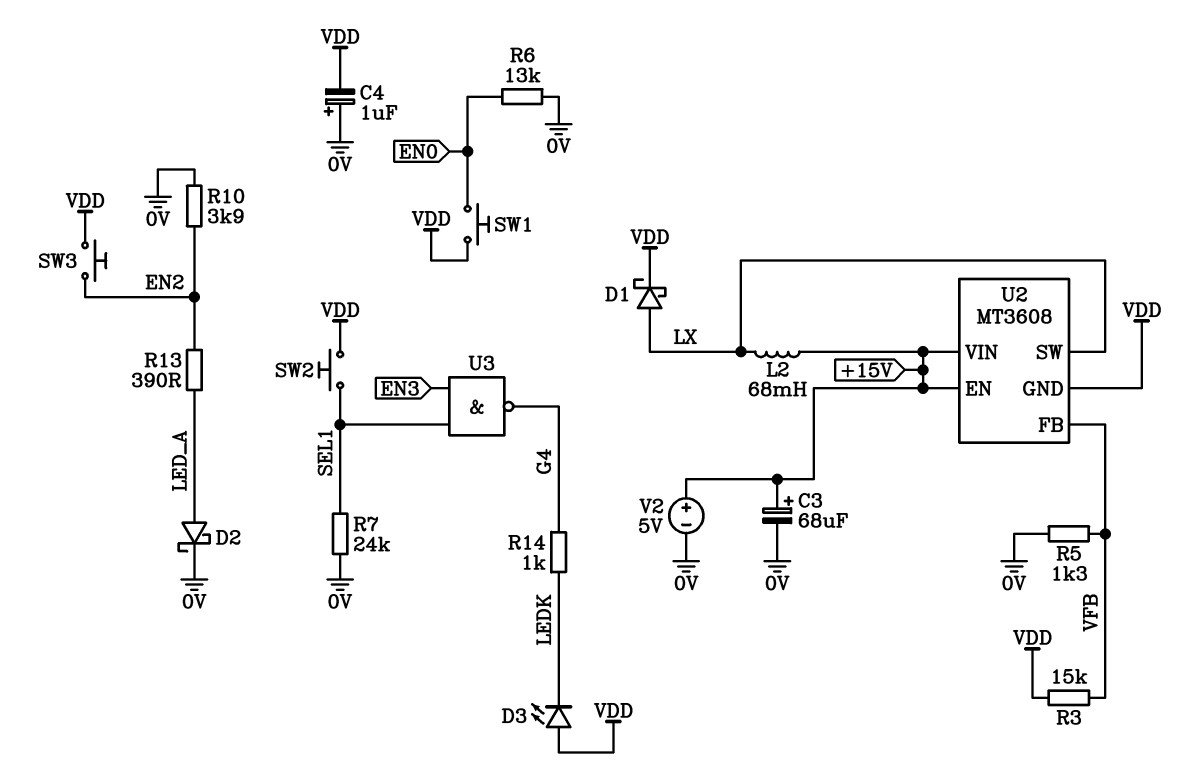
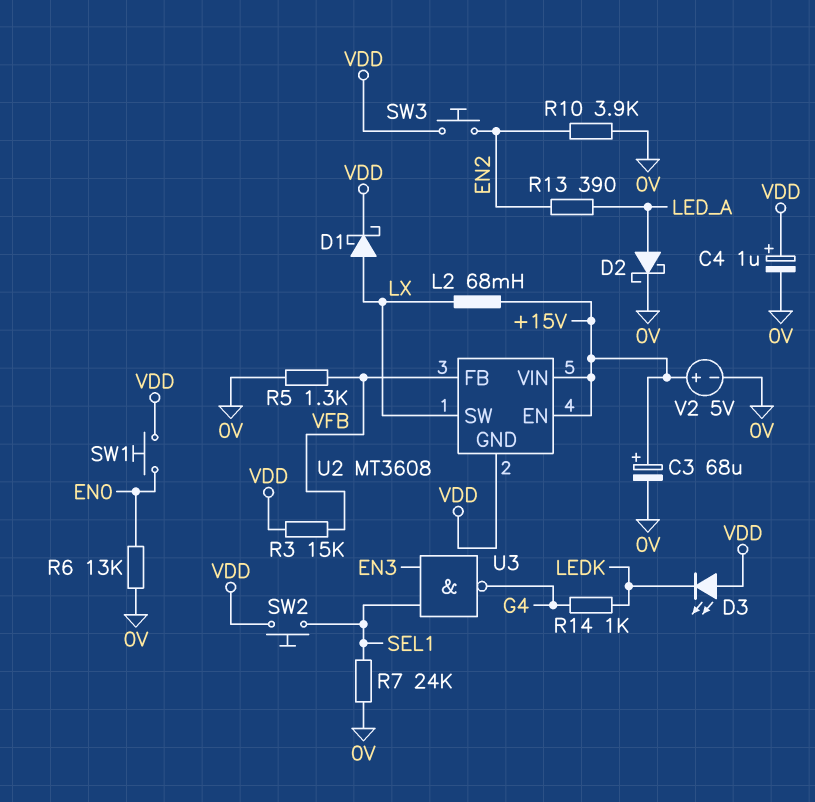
C4: 1uF (plus 0V, minus VDD) -> 1uF (plus VDD, minus 0V)

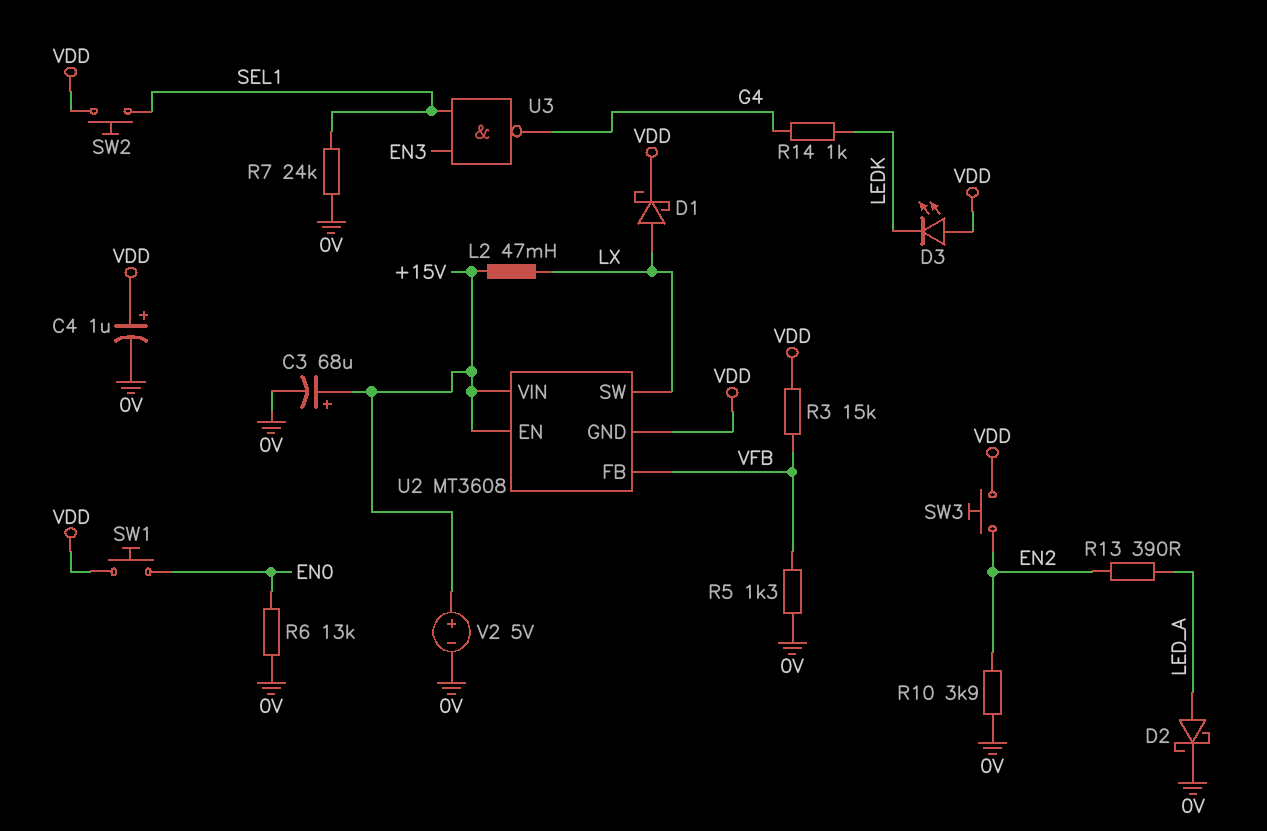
L2: 68mH (+15V, LX) -> 47mH (+15V, LX)

